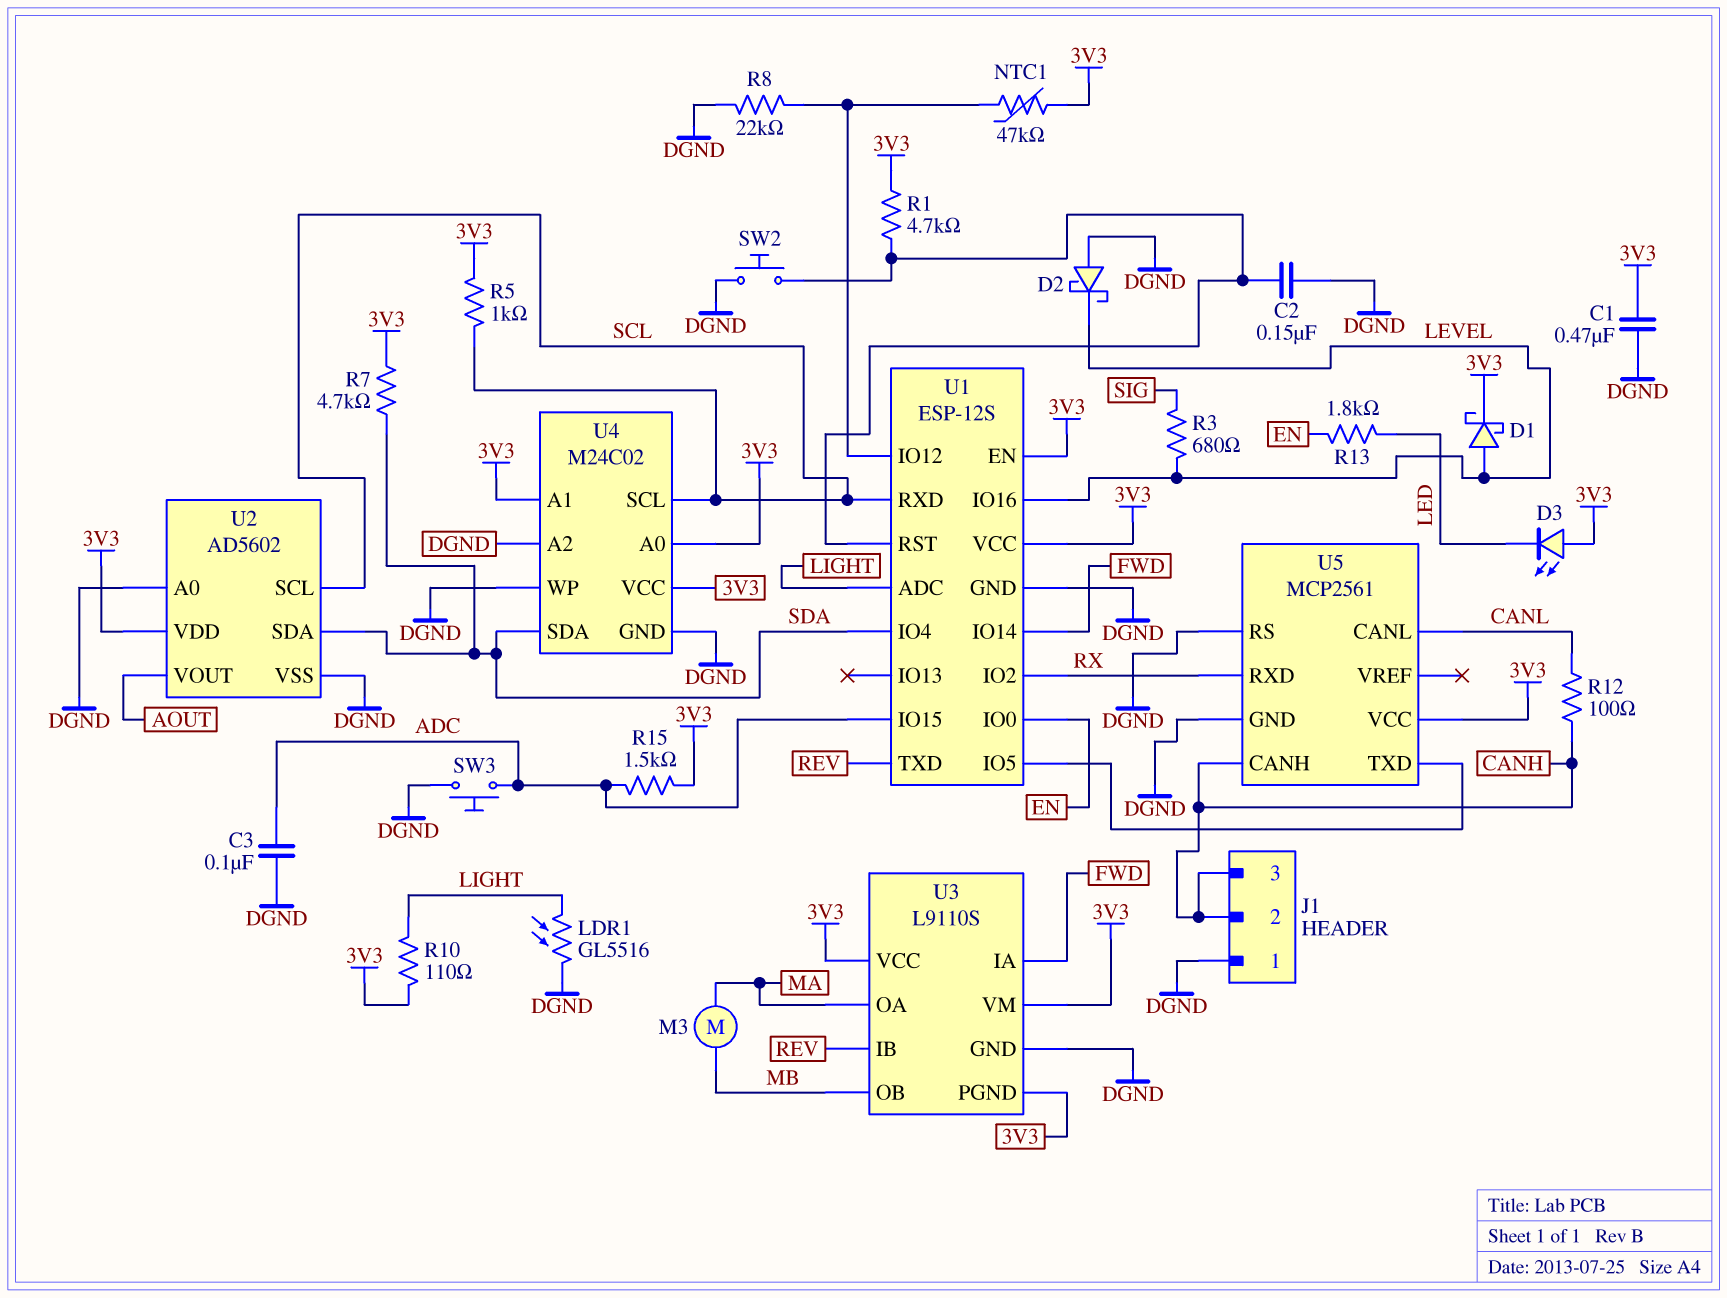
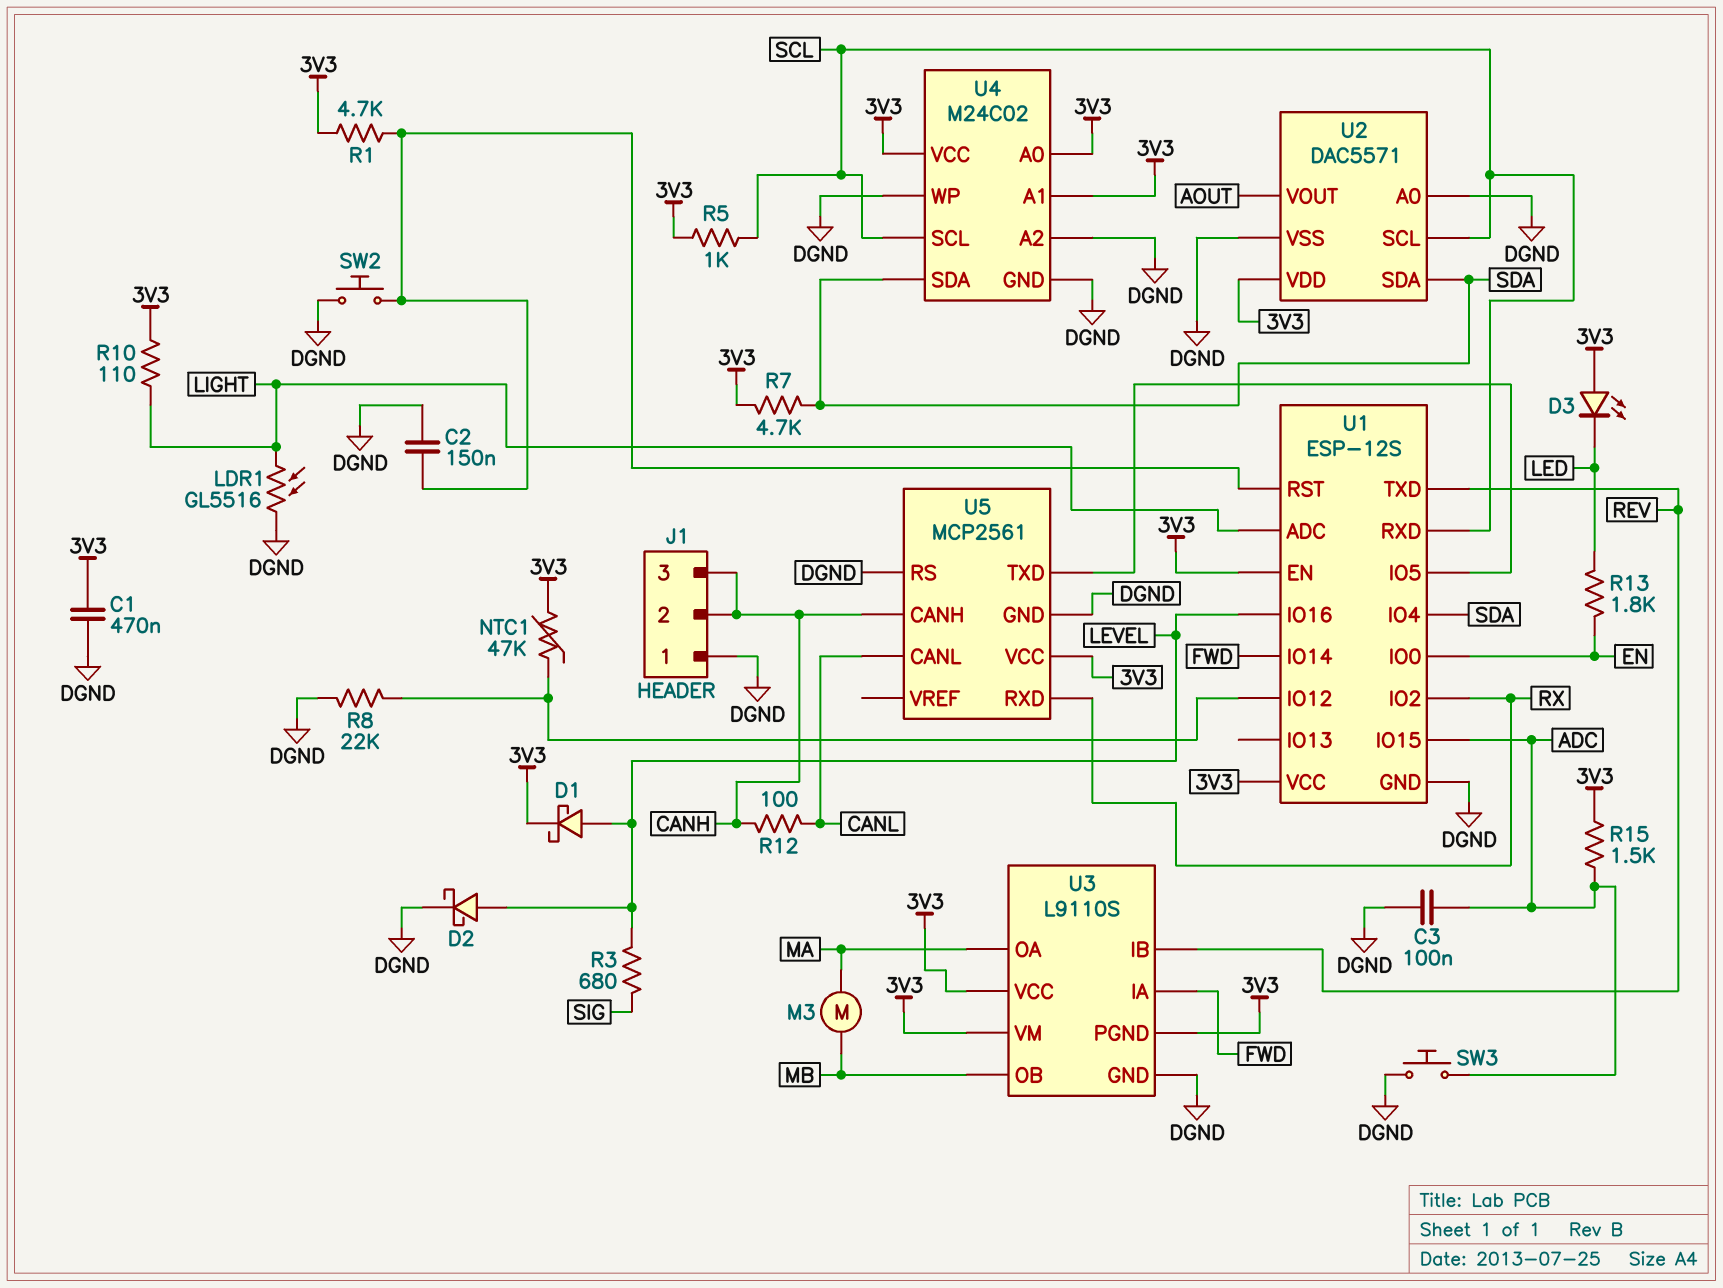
D2: schottky (A DGND, K LEVEL) -> schottky (A LEVEL, K DGND)
U2: AD5602 -> DAC5571

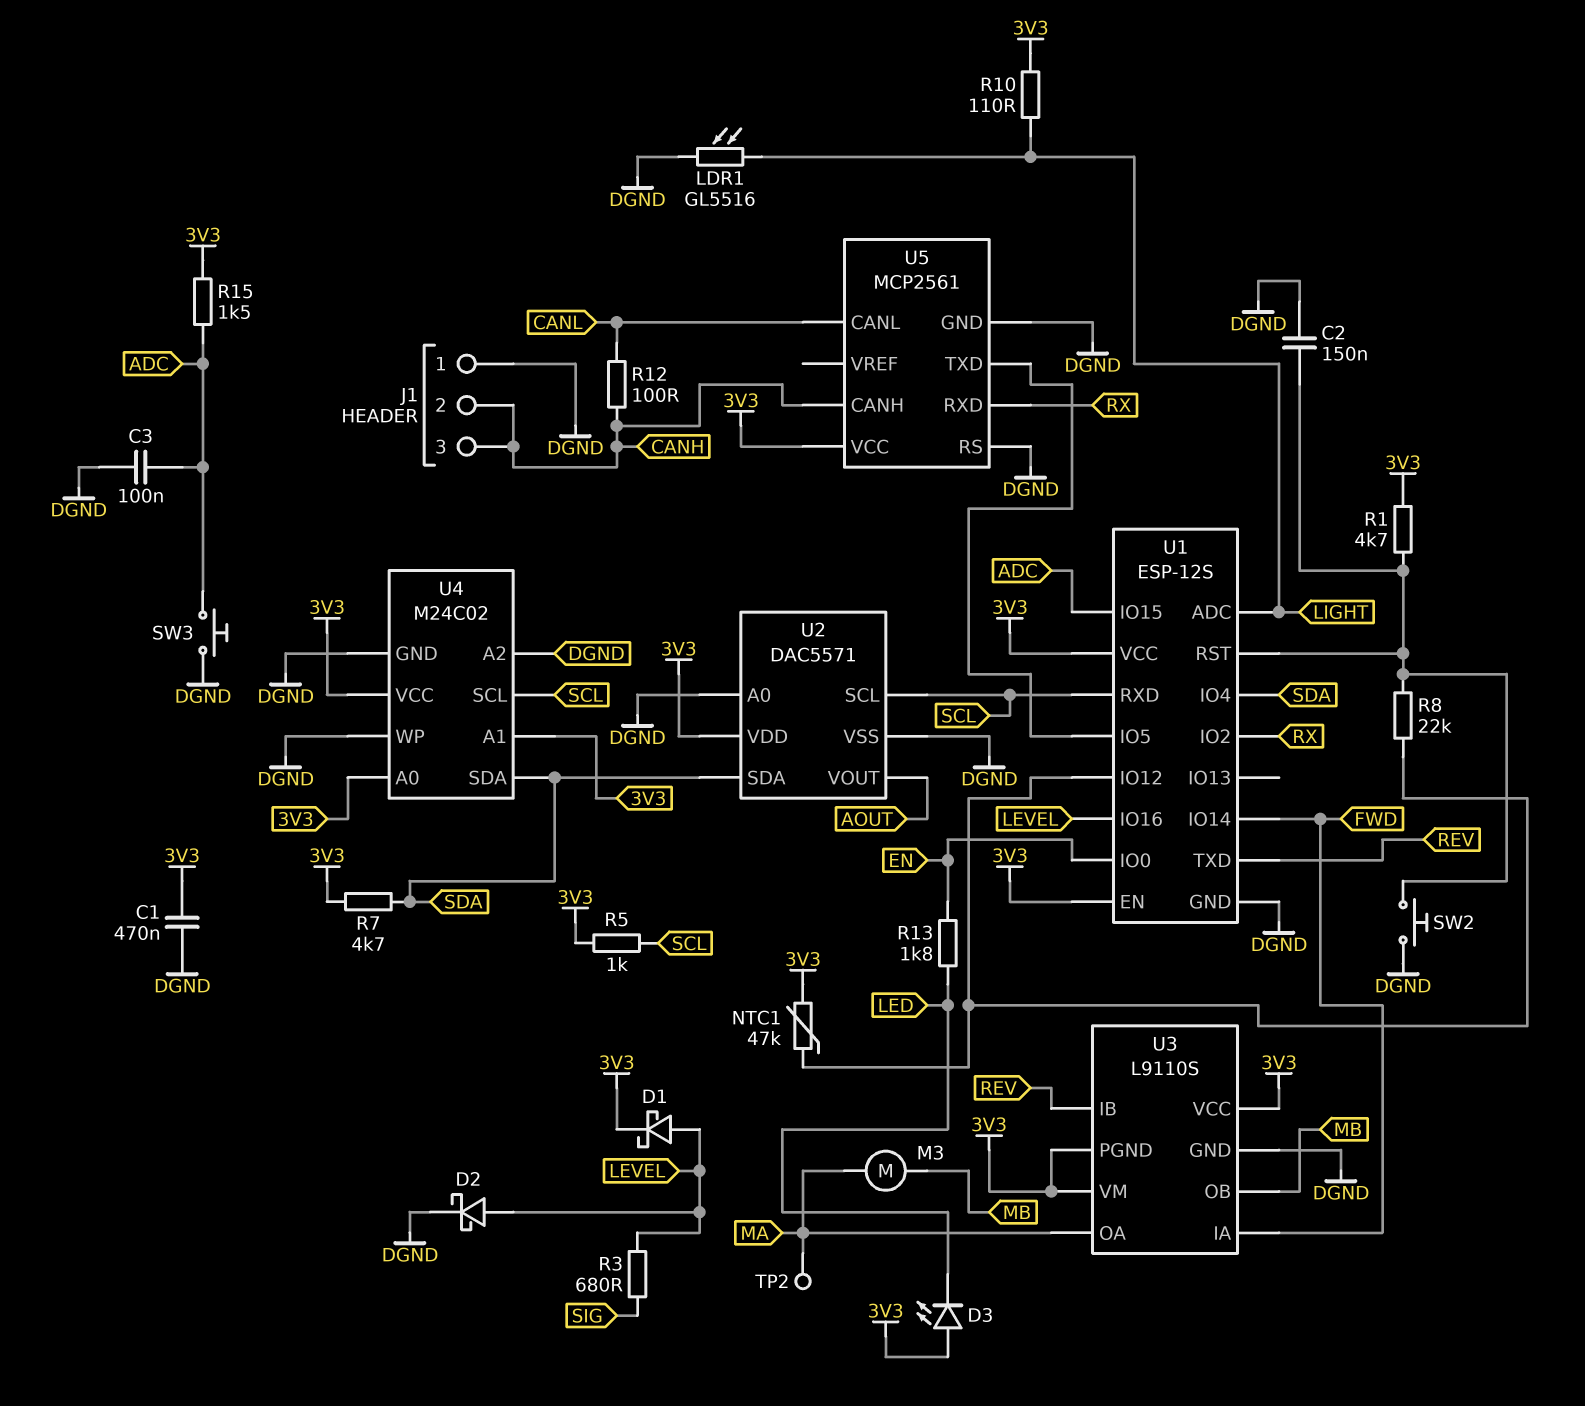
R8: 22k (DGND, U1/IO12) -> 22k (U1/IO12, U1/RST)
TP2: none -> test point (MA)

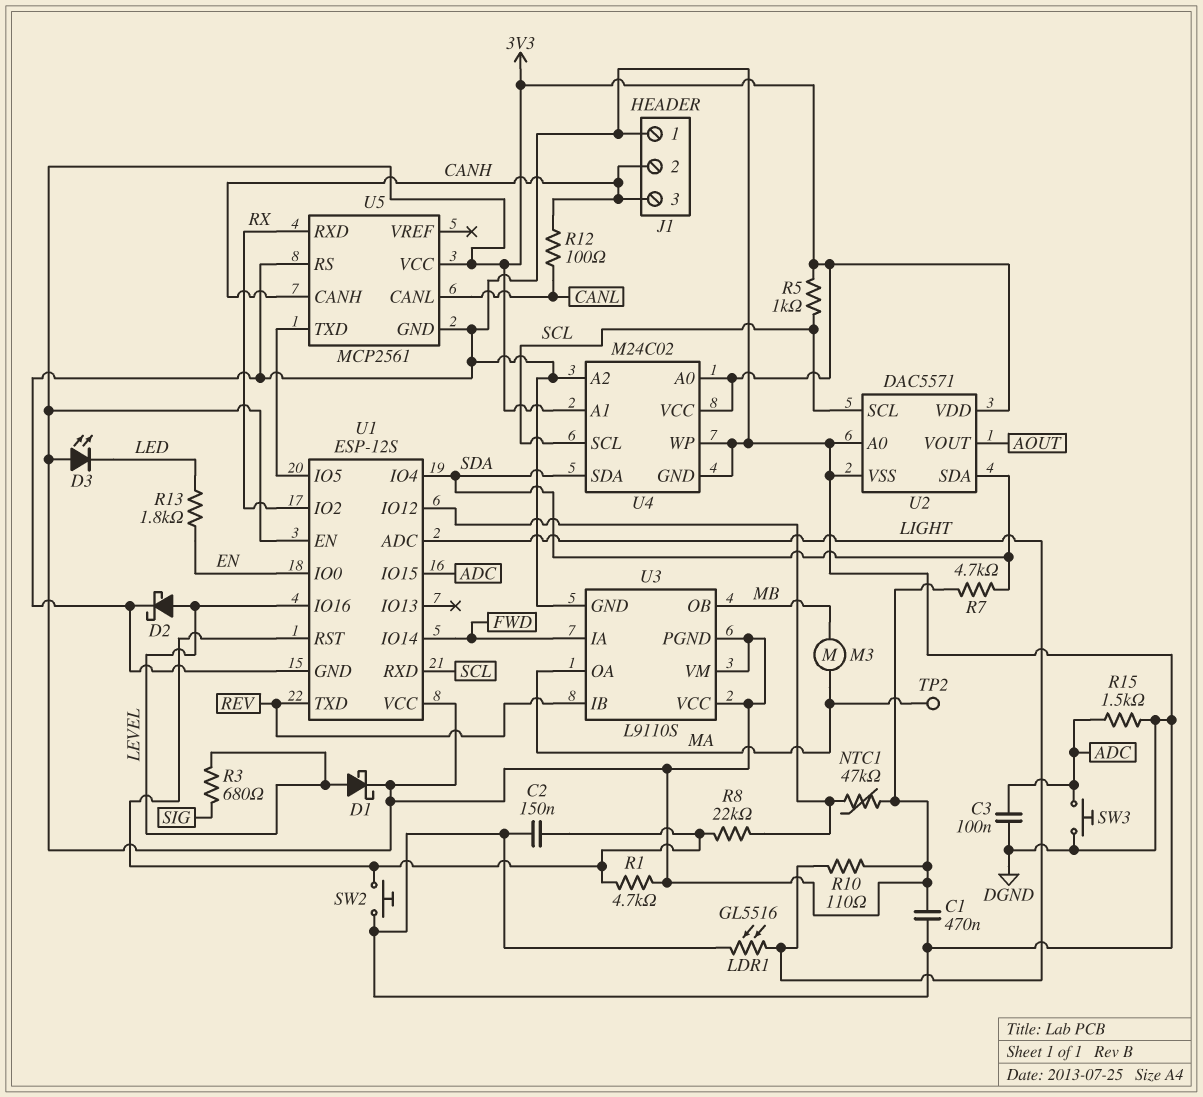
R15: 1.5k (3V3, ADC) -> 1.5k (ADC, DGND)

